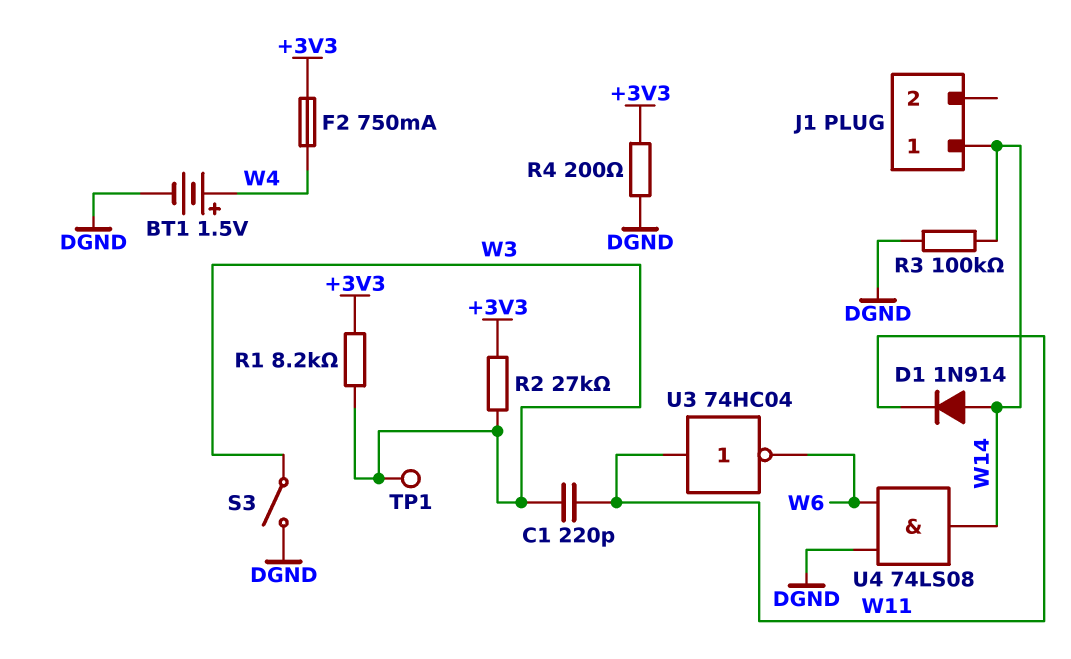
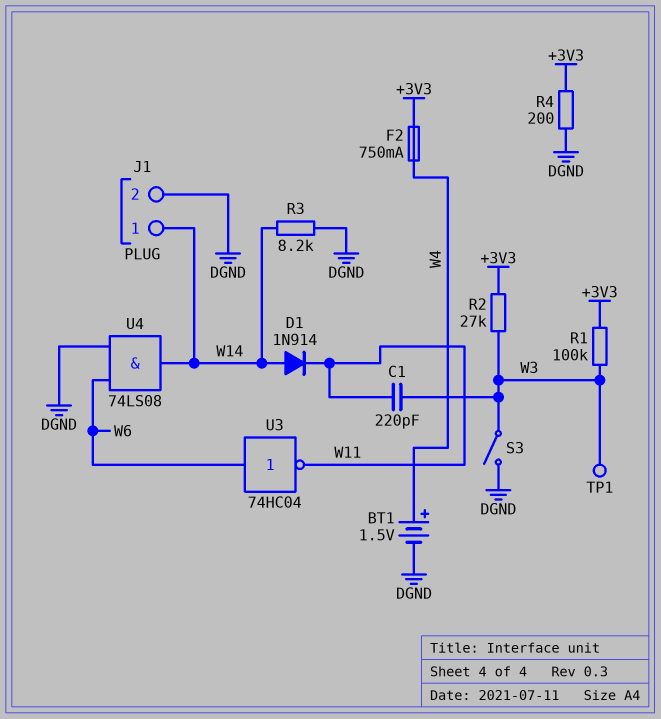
J1 pin 2: none -> DGND
R1: 8.2k (+3V3, W3) -> 100k (+3V3, W3)
R3: 100k (DGND, W14) -> 8.2k (DGND, W14)
U3: NOT 74HC04 (in W11, out W6) -> NOT 74HC04 (in W6, out W11)

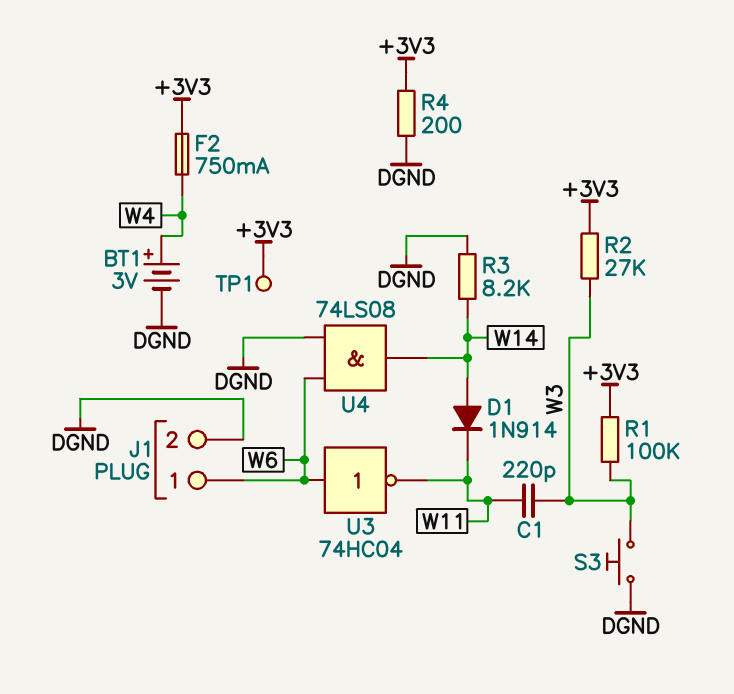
BT1: 1.5V (plus W4, minus DGND) -> 3V (plus W4, minus DGND)
J1 pin 1: W14 -> W6
S3: switch (DGND, W3) -> button (DGND, W3)
TP1: test point (W3) -> test point (+3V3)

